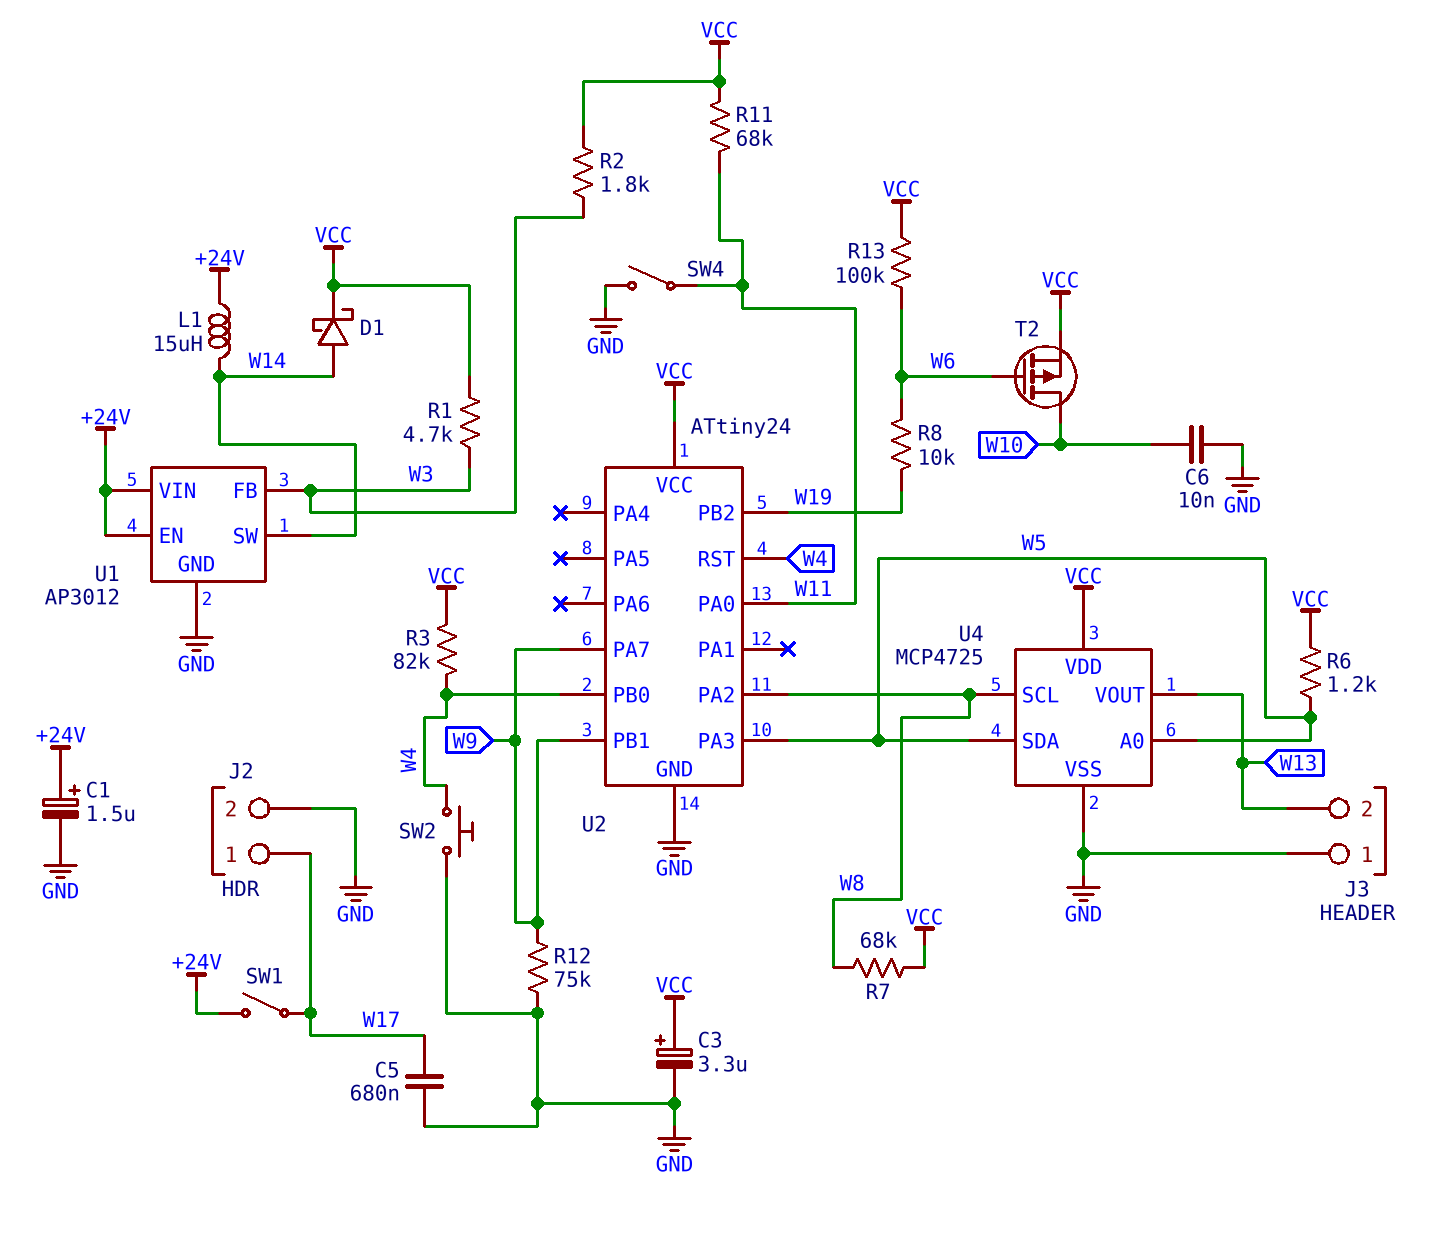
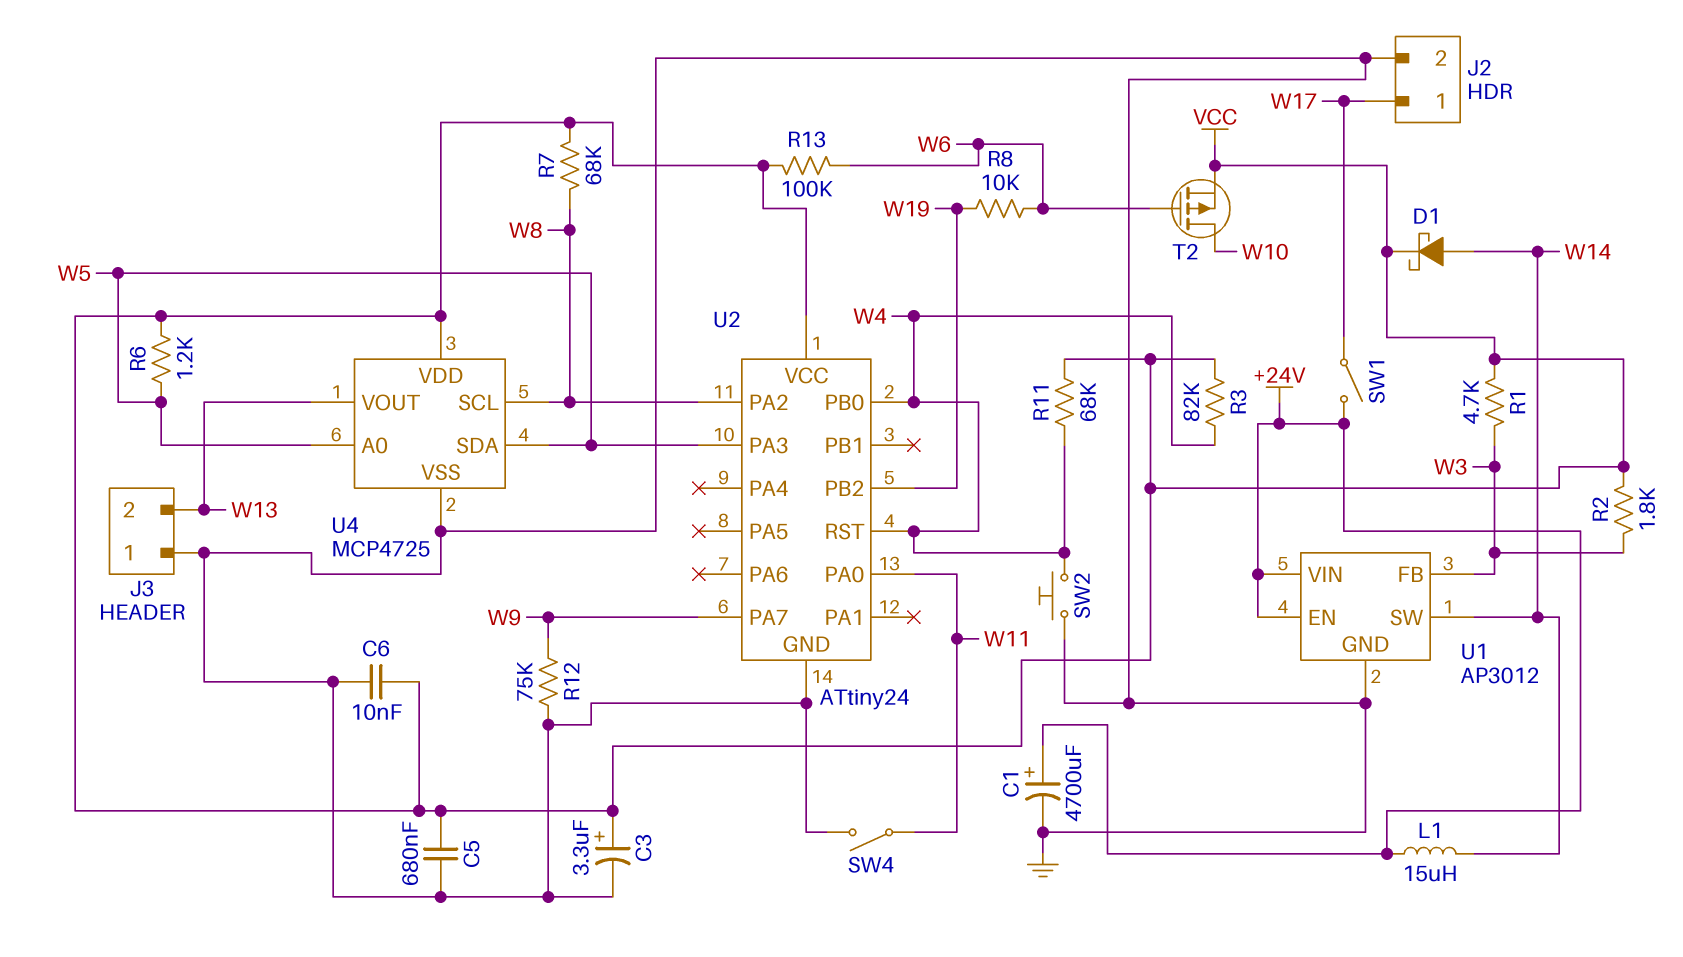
C1: 1.5uF (plus +24V, minus GND) -> 4700uF (plus +24V, minus GND)
C5: 680nF (GND, W17) -> 680nF (GND, VCC)
C6: 10nF (GND, W10) -> 10nF (GND, VCC)
R11: 68k (VCC, W11) -> 68k (VCC, W4)
U2 pin PB1: W9 -> none

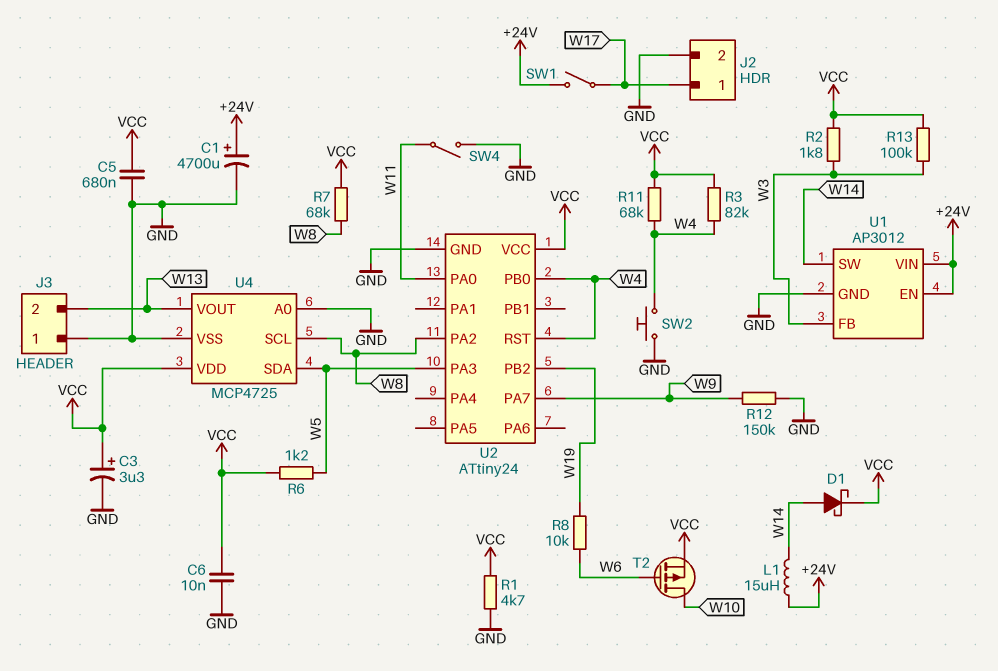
R1: 4.7k (VCC, W3) -> 4.7k (GND, VCC)
R12: 75k (GND, W9) -> 150k (GND, W9)
R13: 100k (VCC, W6) -> 100k (VCC, W3)
U4 pin A0: W5 -> GND

